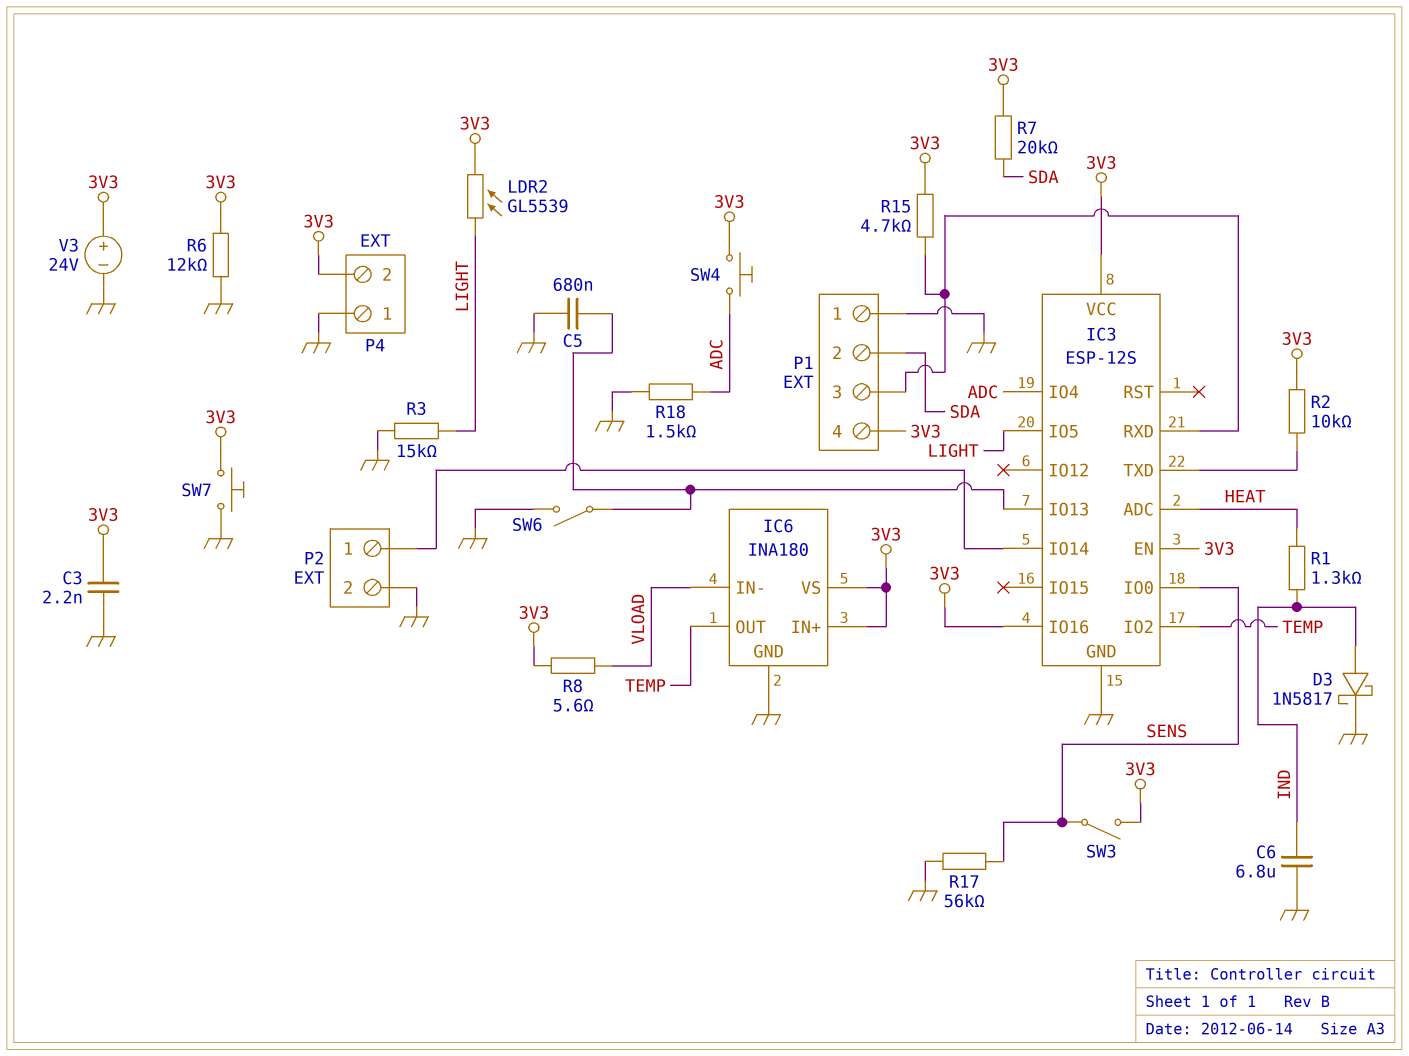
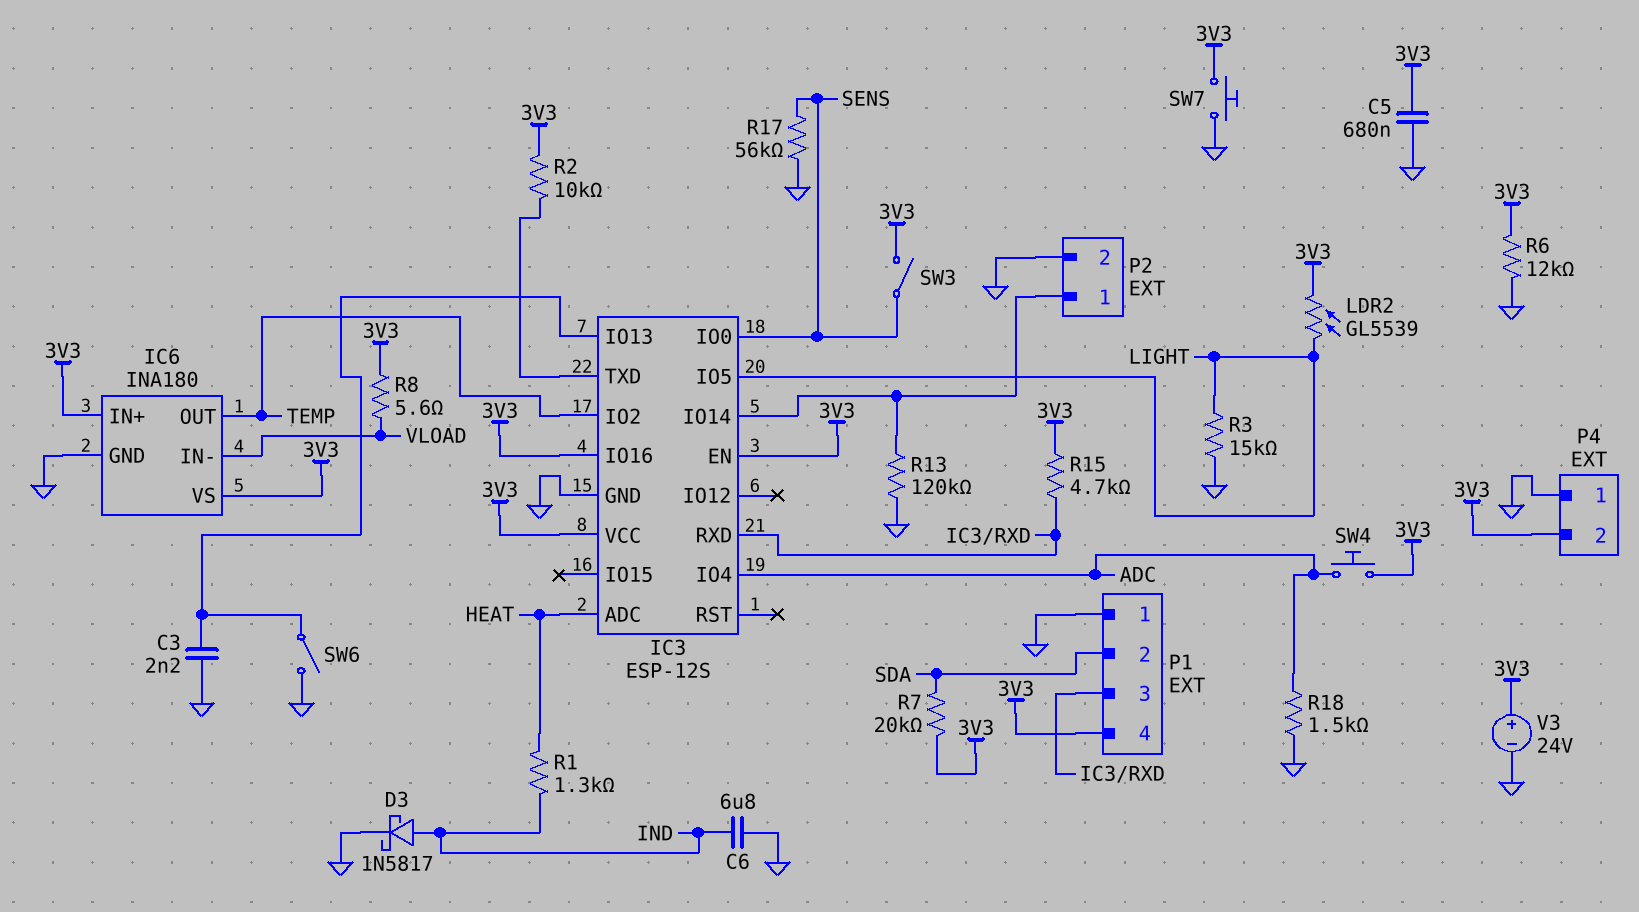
C3: 2.2nF (3V3, GND) -> 2.2nF (GND, IC3/IO13)
C5: 680nF (GND, IC3/IO13) -> 680nF (3V3, GND)
R13: none -> 120k (GND, IC3/IO14)

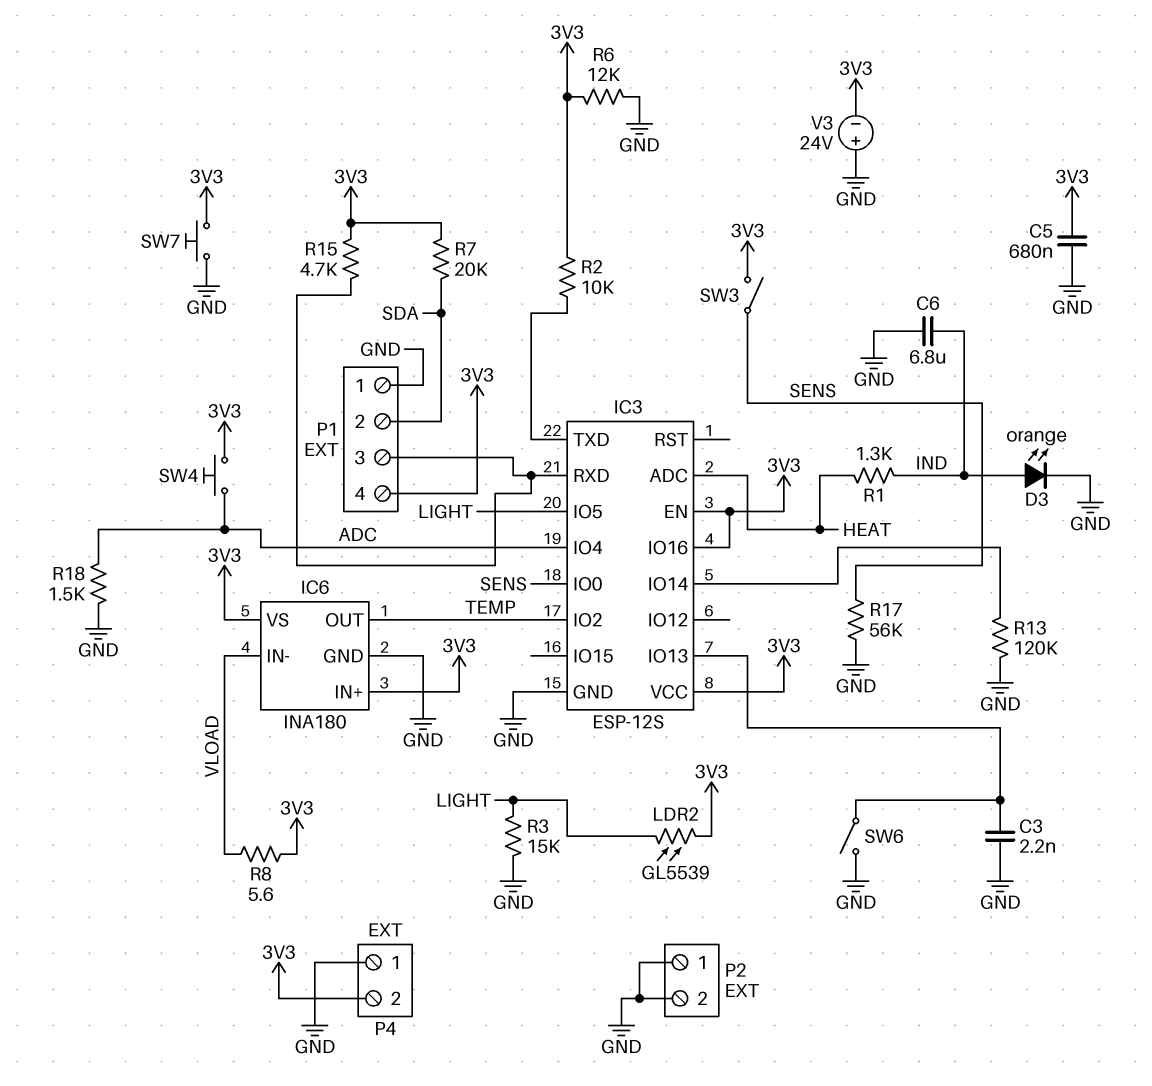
D3: schottky 1N5817 (A IND, K GND) -> LED orange (A IND, K GND)
P2 pin 1: IC3/IO14 -> GND
V3: 24V (plus 3V3, minus GND) -> 24V (plus GND, minus 3V3)

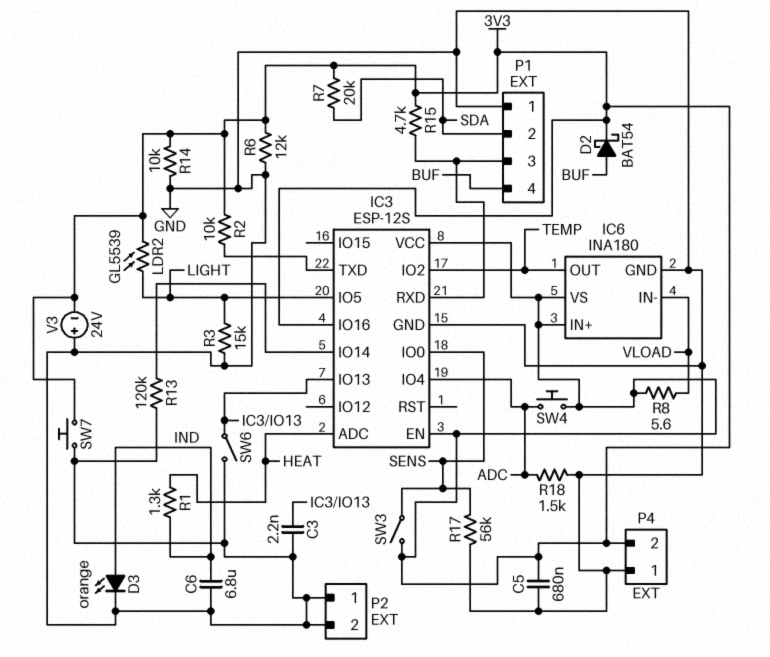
D2: none -> schottky BAT54 (A BUF, K 3V3)
P1 pin 4: 3V3 -> BUF
R14: none -> 10k (3V3, GND)

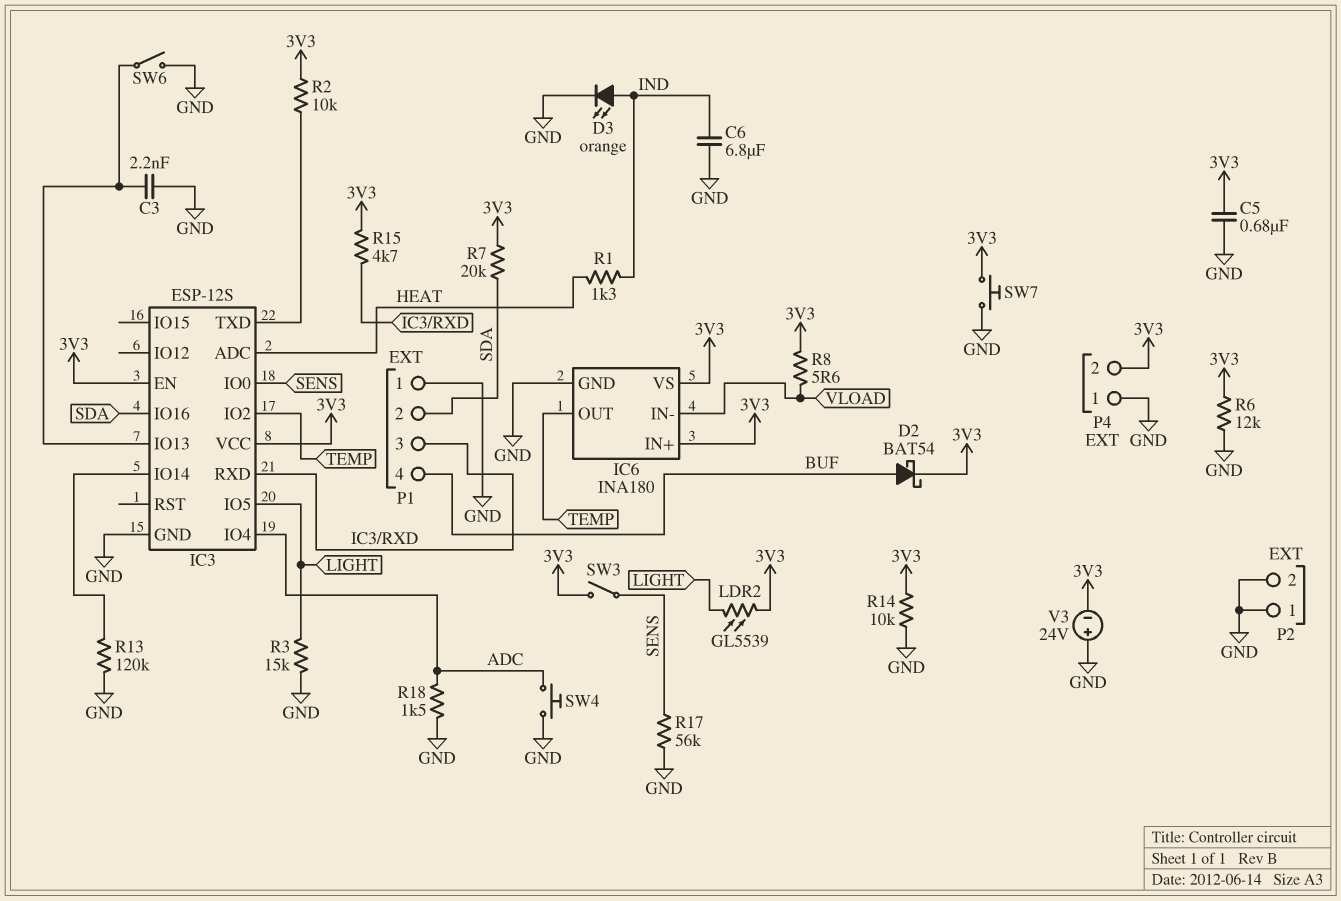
IC3 pin IO16: 3V3 -> SDA
SW4: button (3V3, ADC) -> button (ADC, GND)

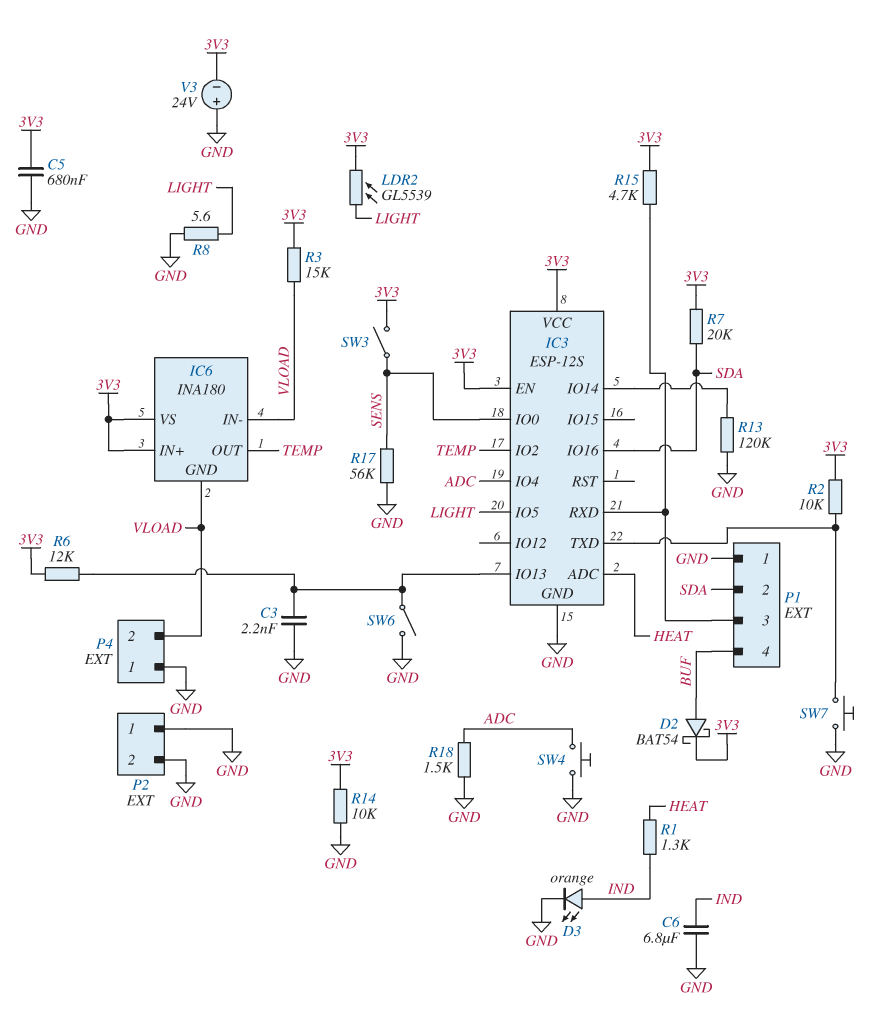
IC6 pin GND: GND -> VLOAD
P4 pin 2: 3V3 -> VLOAD
R3: 15k (GND, LIGHT) -> 15k (3V3, VLOAD)
R6: 12k (3V3, GND) -> 12k (3V3, IC3/IO13)
R8: 5.6 (3V3, VLOAD) -> 5.6 (GND, LIGHT)
SW7: button (3V3, GND) -> button (GND, IC3/TXD)

